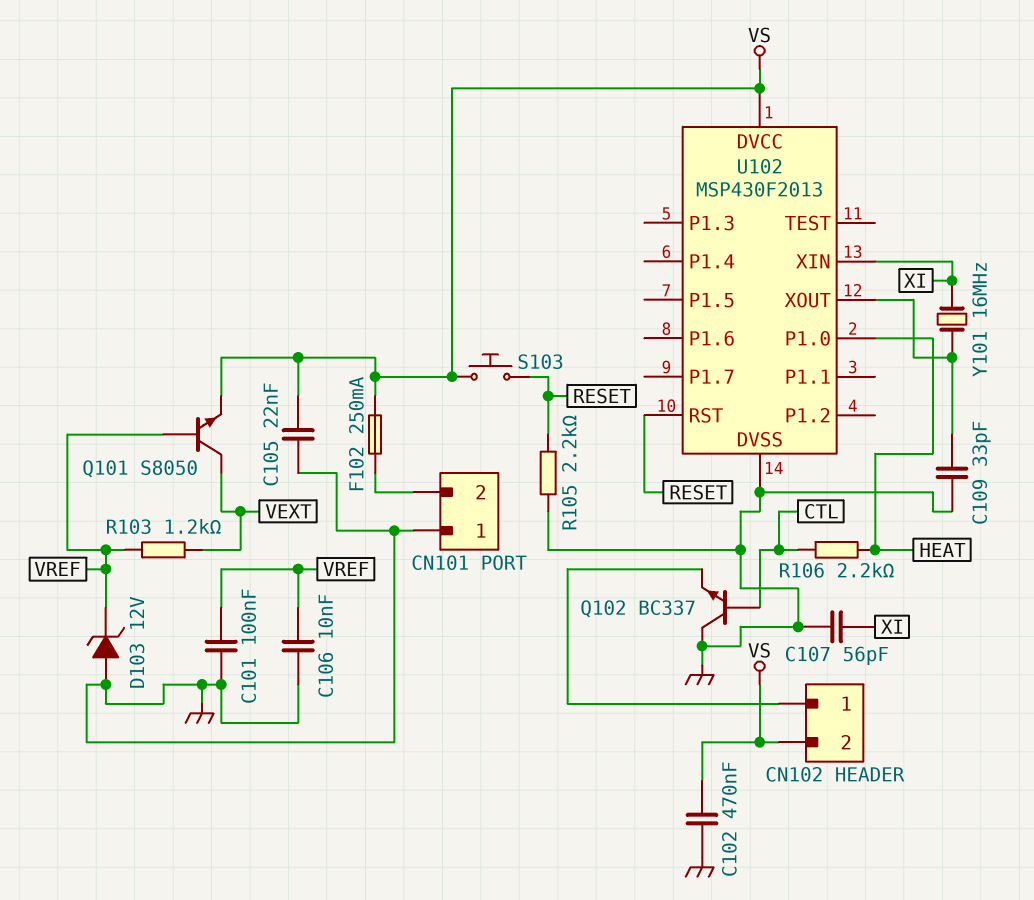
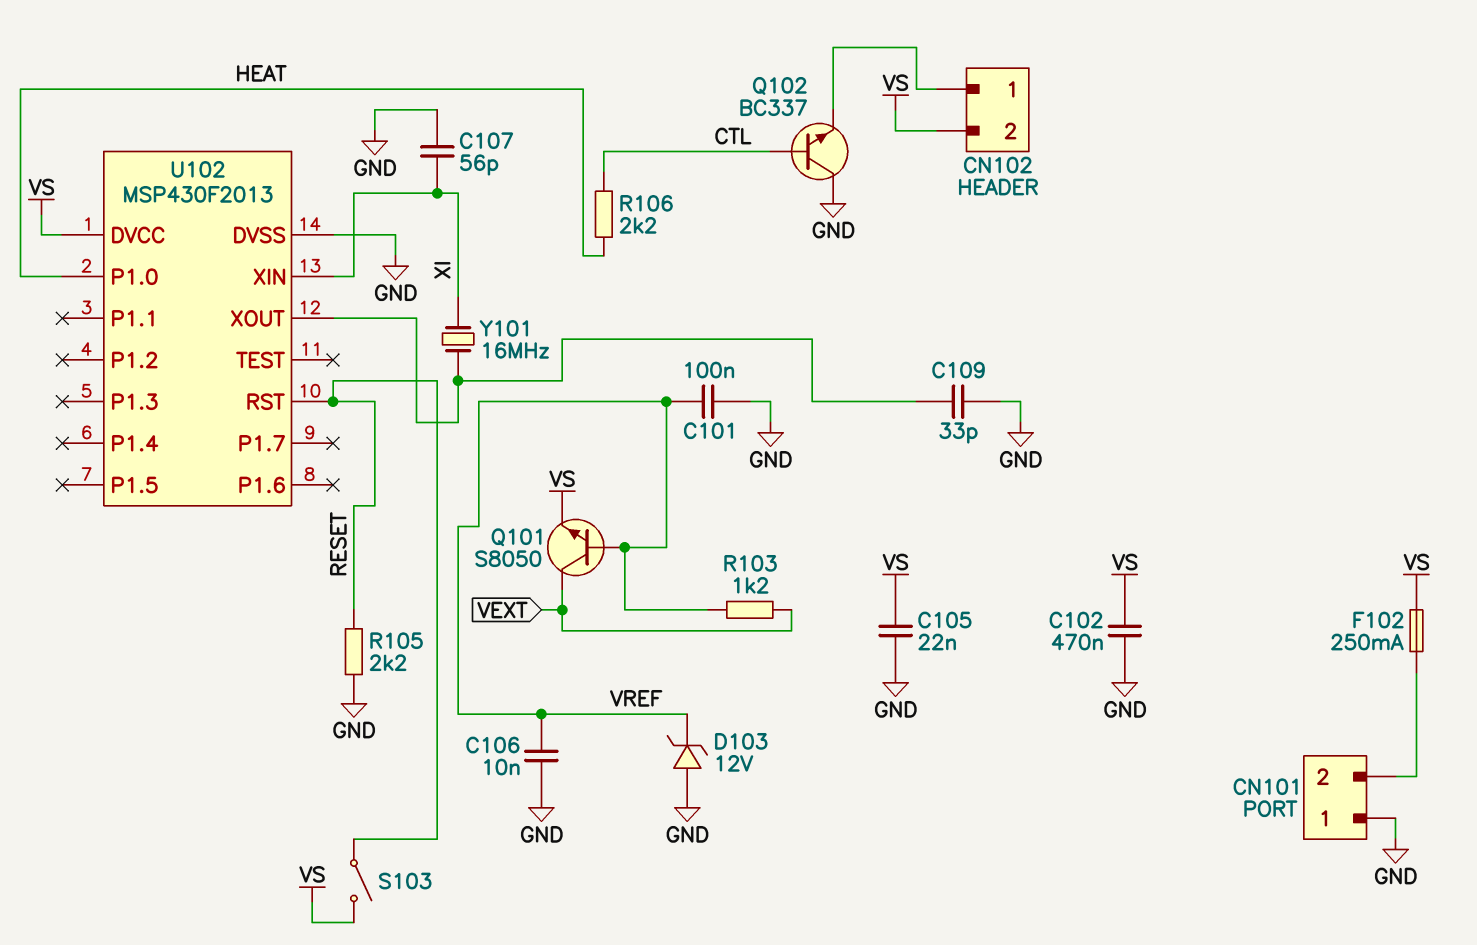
S103: button (RESET, VS) -> switch (RESET, VS)

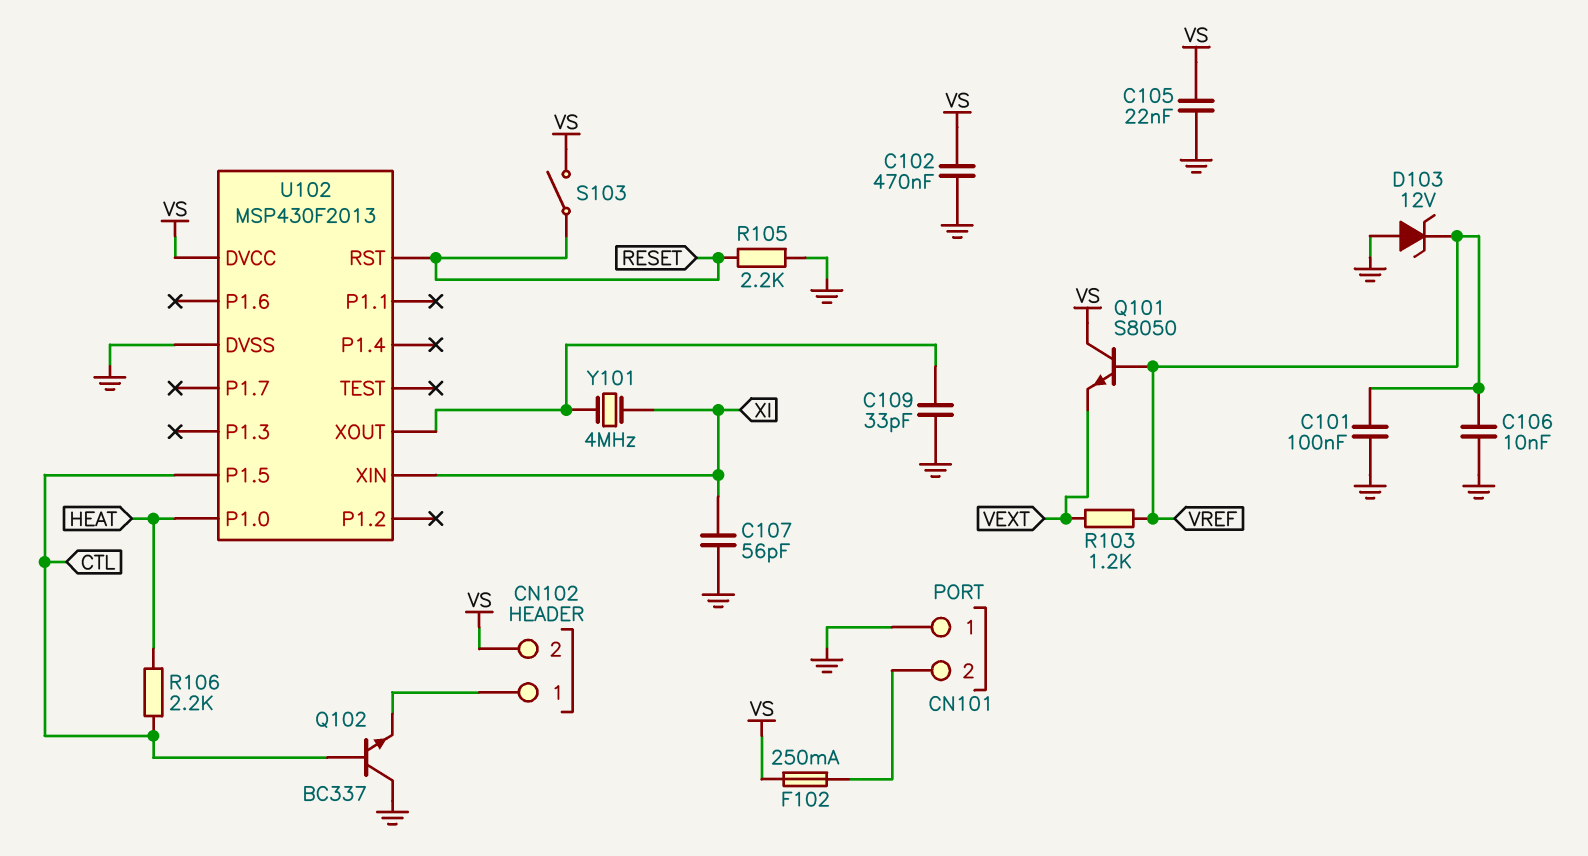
Q101: NPN S8050 (B VREF, C VEXT, E VS) -> NPN S8050 (B VREF, C VS, E VEXT)
U102 pin P1.5: none -> CTL
Y101: 16MHz (U102/XOUT, XI) -> 4MHz (U102/XOUT, XI)

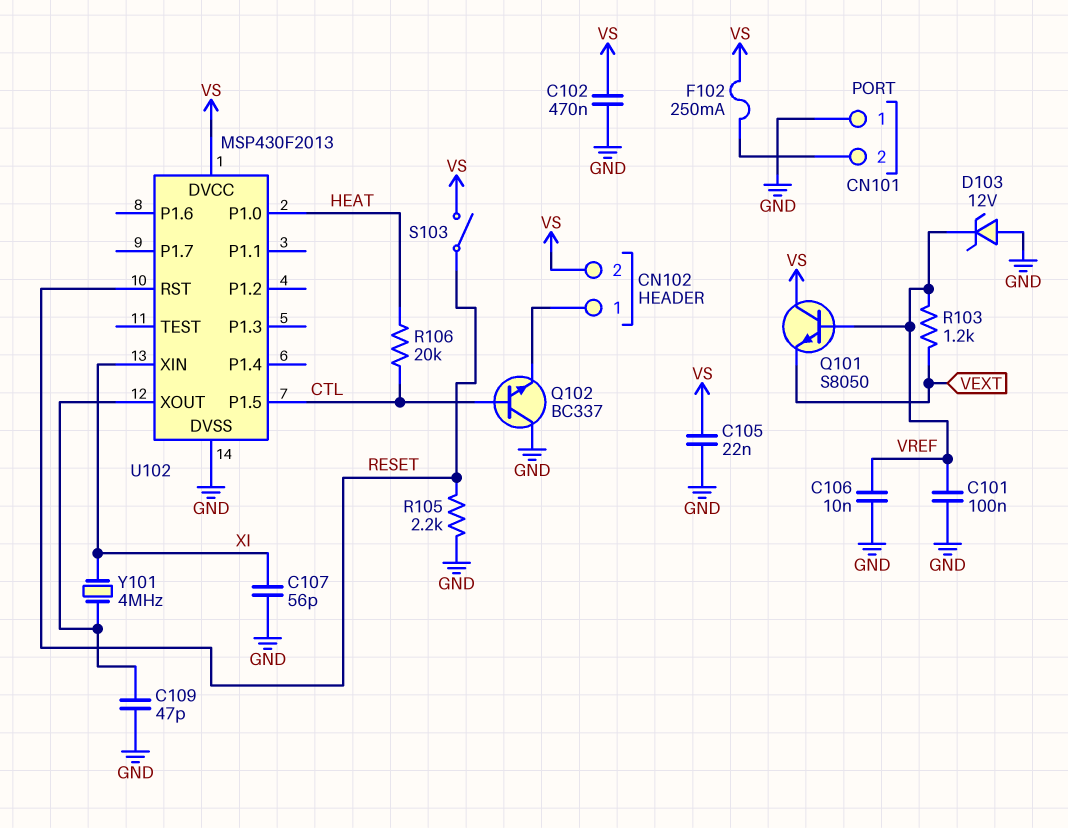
C109: 33pF (GND, U102/XOUT) -> 47pF (GND, U102/XOUT)
R106: 2.2k (CTL, HEAT) -> 20k (CTL, HEAT)

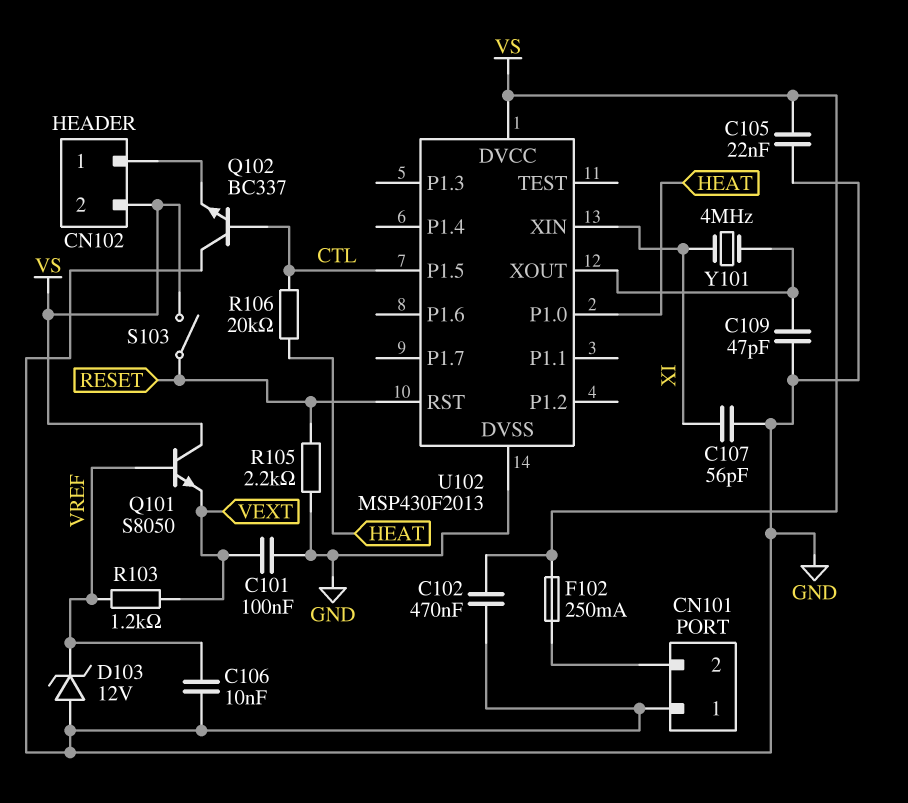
C101: 100nF (GND, VREF) -> 100nF (GND, VEXT)

